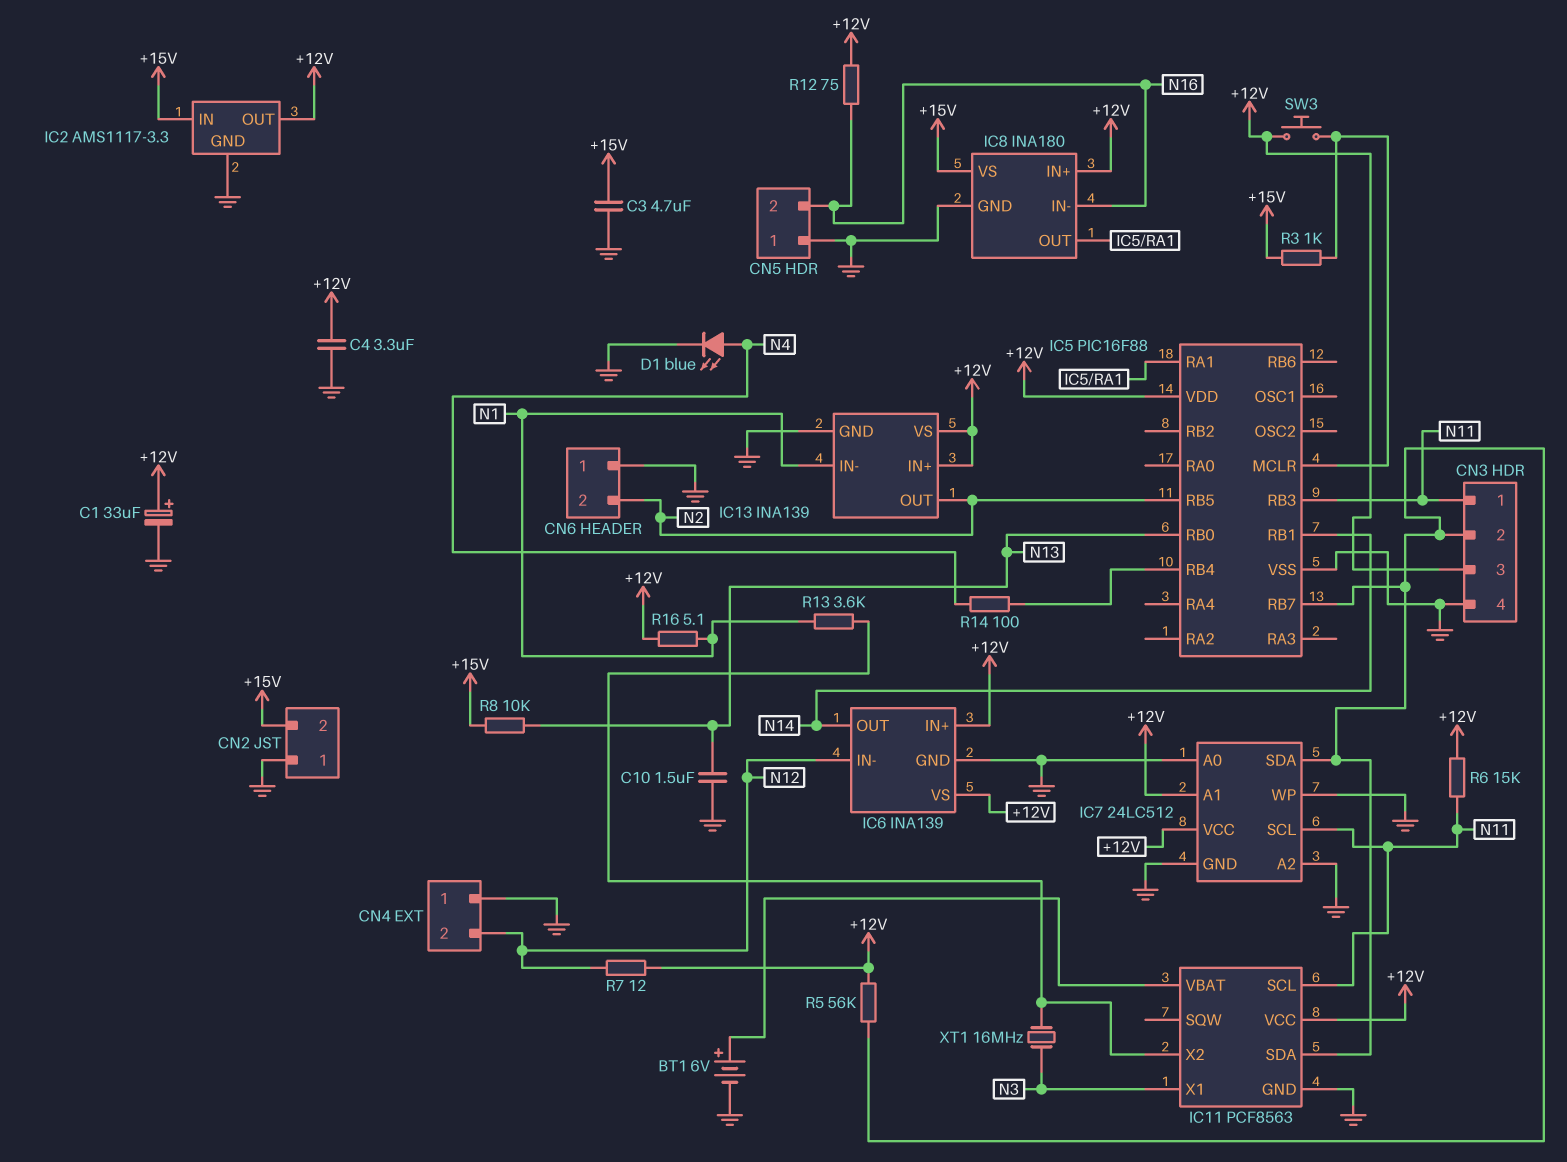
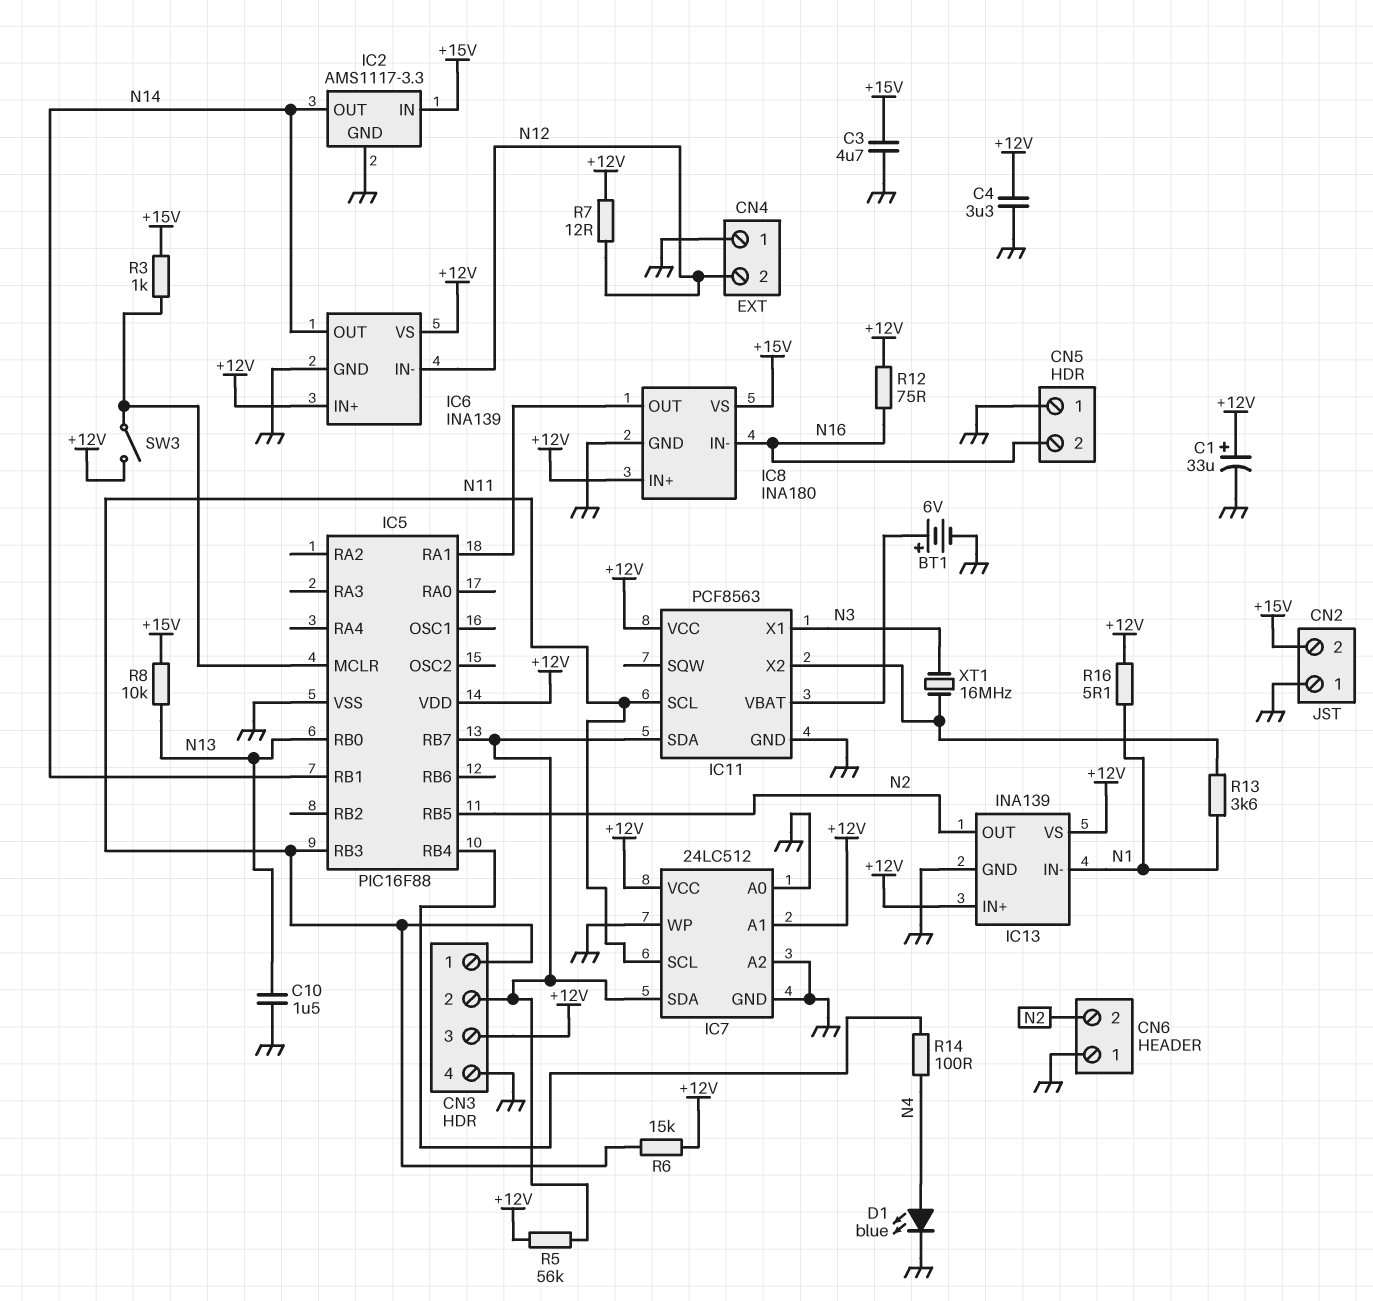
IC2 pin OUT: +12V -> N14
SW3: button (+12V, IC5/MCLR) -> switch (+12V, IC5/MCLR)

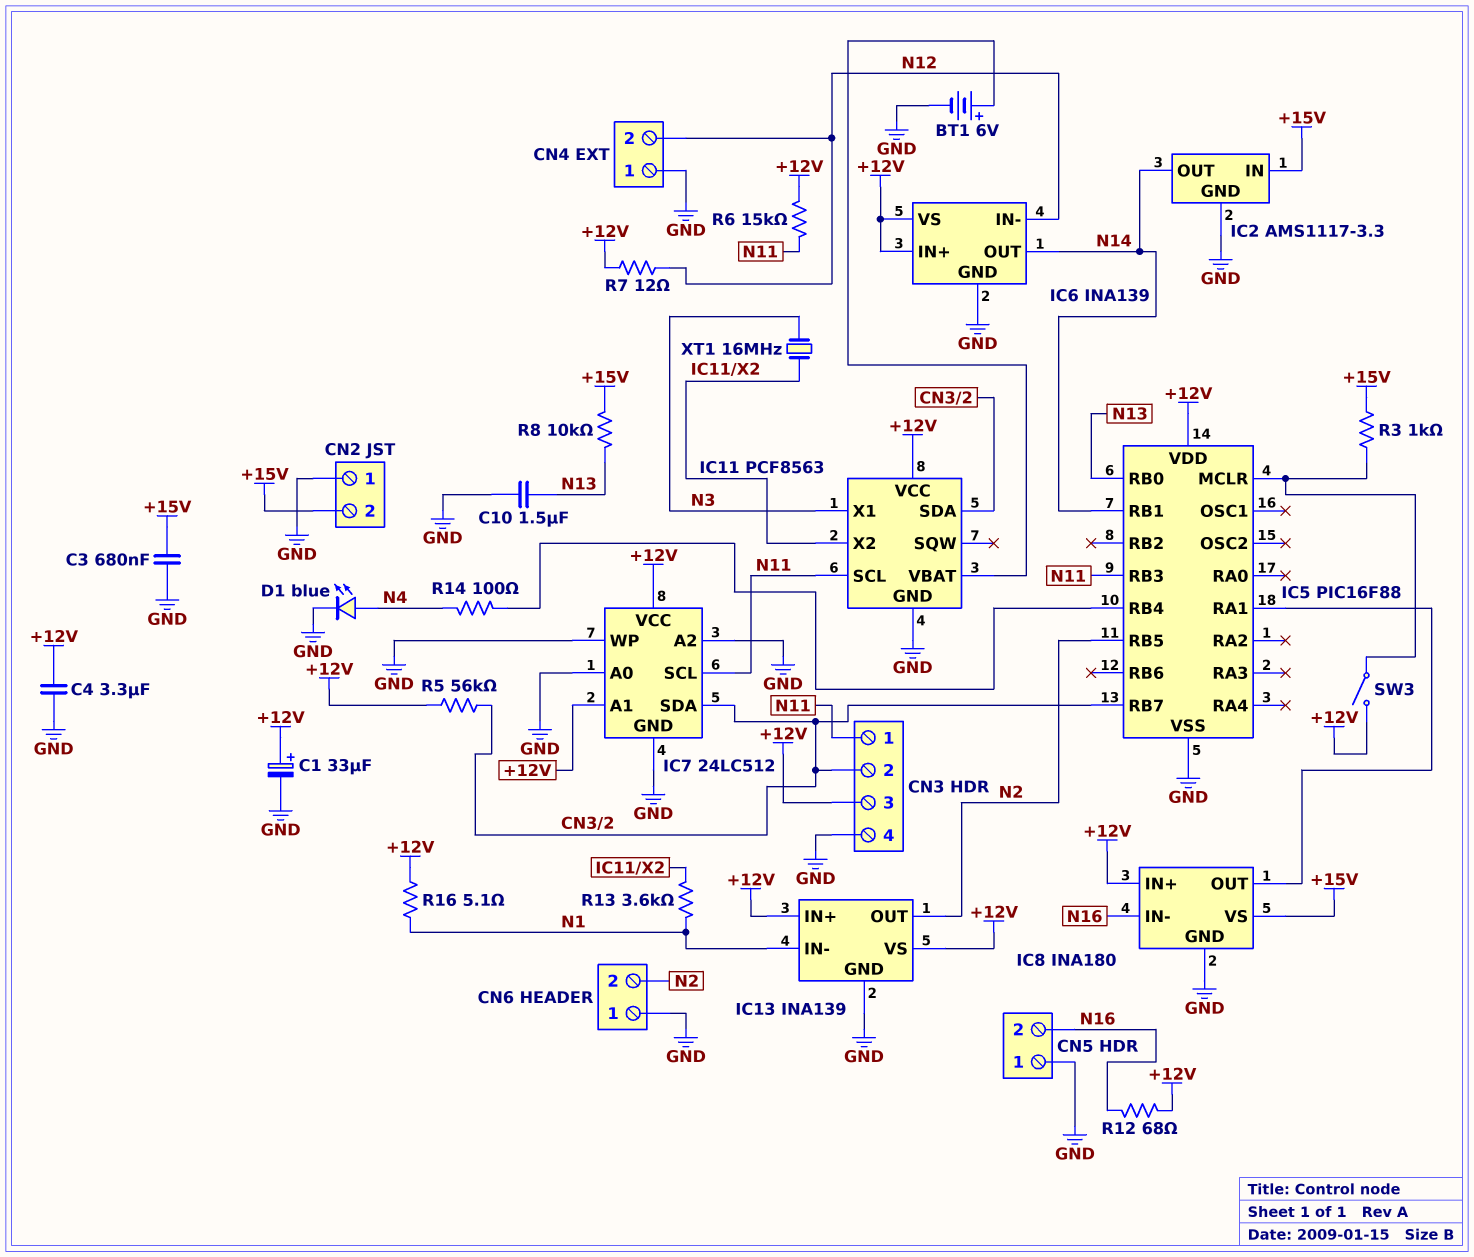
C3: 4.7uF (+15V, GND) -> 680nF (+15V, GND)
R12: 75 (+12V, N16) -> 68 (+12V, N16)

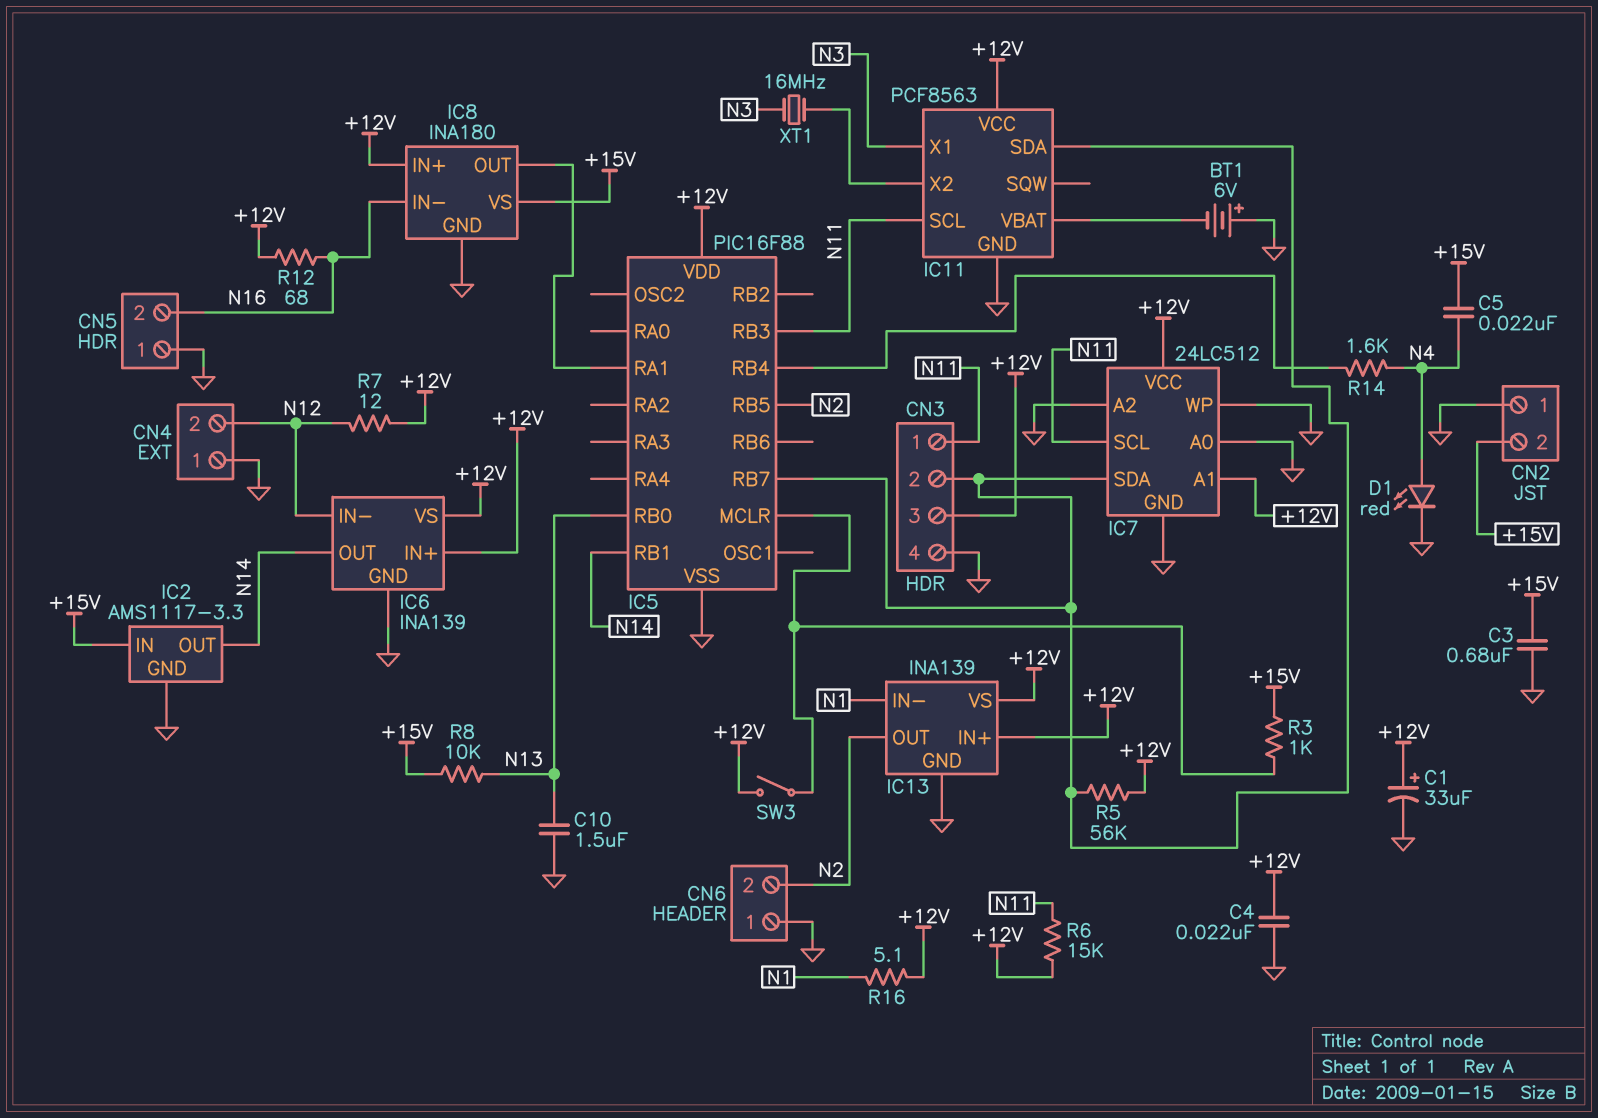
BT1: 6V (plus IC11/VBAT, minus GND) -> 6V (plus GND, minus IC11/VBAT)
C4: 3.3uF (+12V, GND) -> 22nF (+12V, GND)
C5: none -> 22nF (+15V, N4)
D1: LED blue (A N4, K GND) -> LED red (A N4, K GND)
R13: 3.6k (IC11/X2, N1) -> none
R14: 100 (IC5/RB4, N4) -> 1.6k (IC5/RB4, N4)

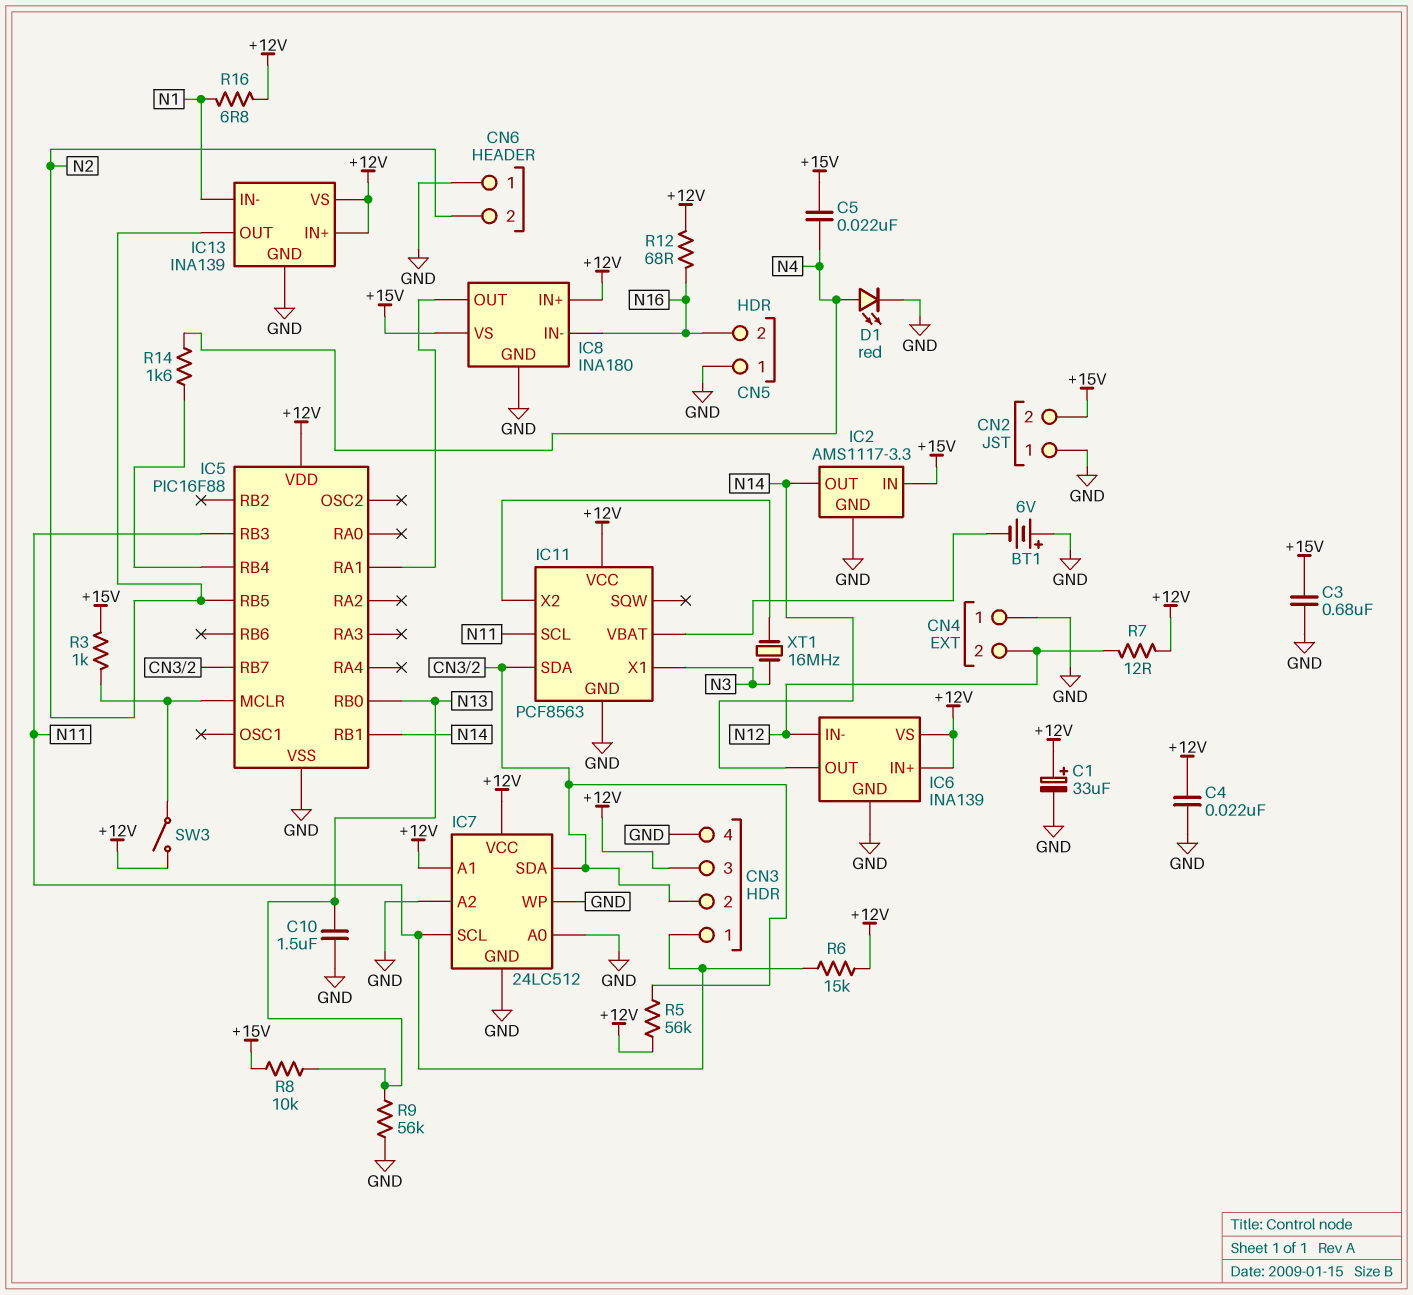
R9: none -> 56k (GND, N13)
R16: 5.1 (+12V, N1) -> 6.8 (+12V, N1)

